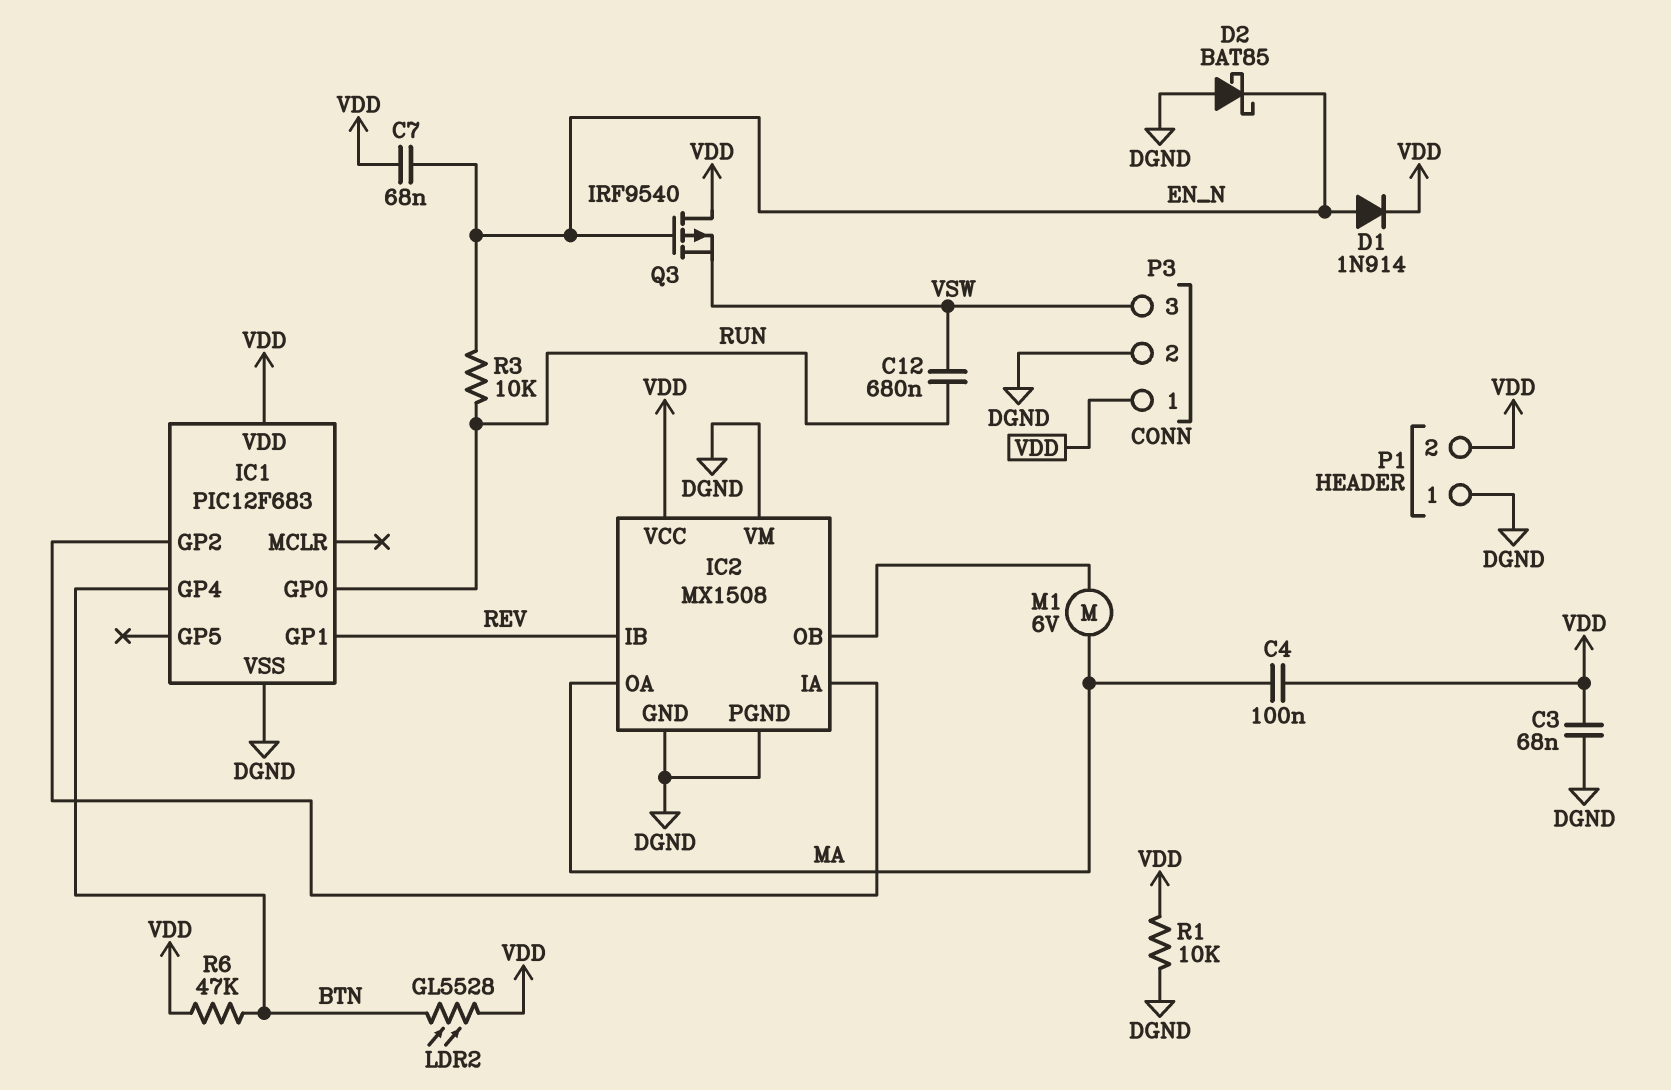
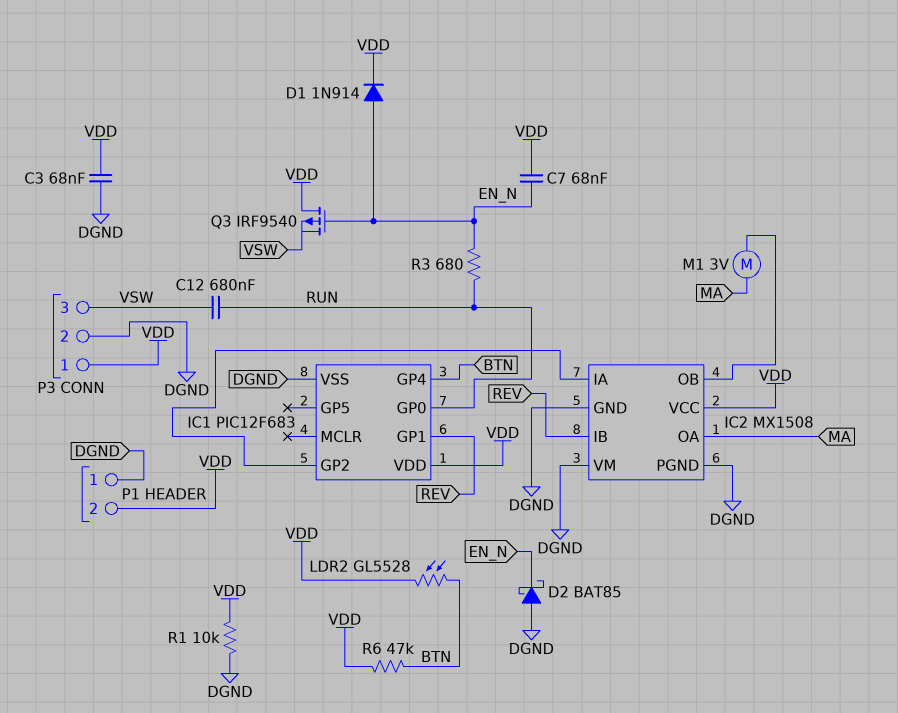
C4: 100nF (MA, VDD) -> none
M1: motor 6V (IC2/OB, MA) -> motor 3V (IC2/OB, MA)
R3: 10k (EN_N, RUN) -> 680 (EN_N, RUN)

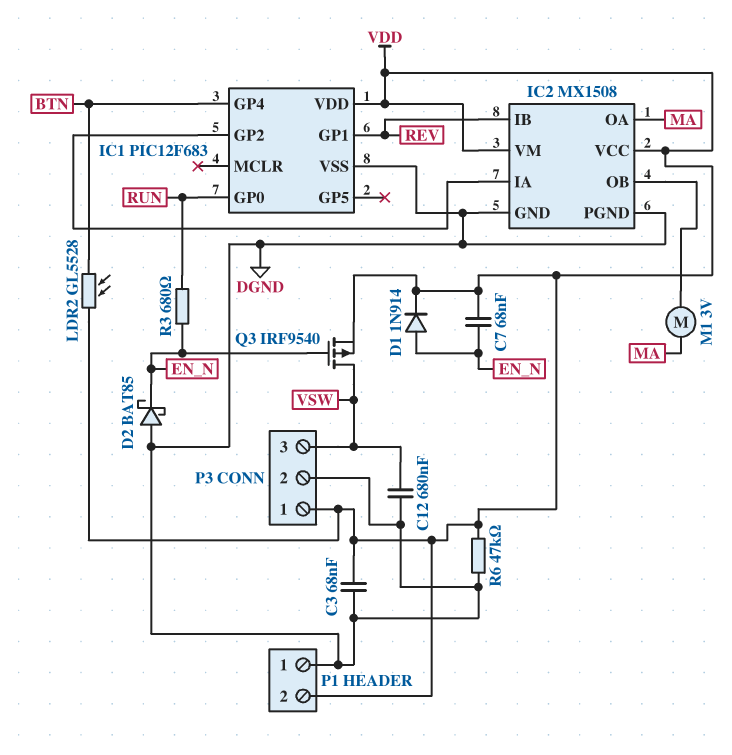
C12: 680nF (RUN, VSW) -> 680nF (DGND, VSW)
IC2 pin VM: DGND -> VDD
Q3: PMOS IRF9540 (G EN_N, D VDD, S VSW) -> PMOS IRF9540 (G EN_N, D VSW, S VDD)
R1: 10k (DGND, VDD) -> none
R6: 47k (BTN, VDD) -> 47k (DGND, VDD)

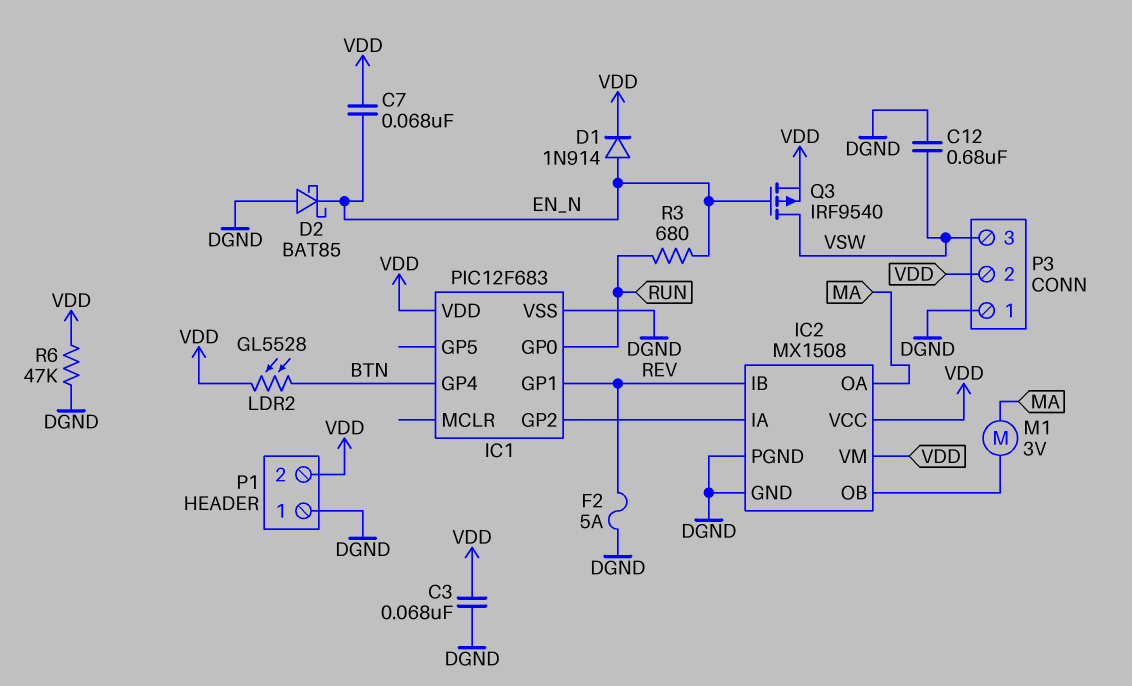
F2: none -> 5A (DGND, REV)
P3 pin 1: VDD -> DGND
P3 pin 2: DGND -> VDD

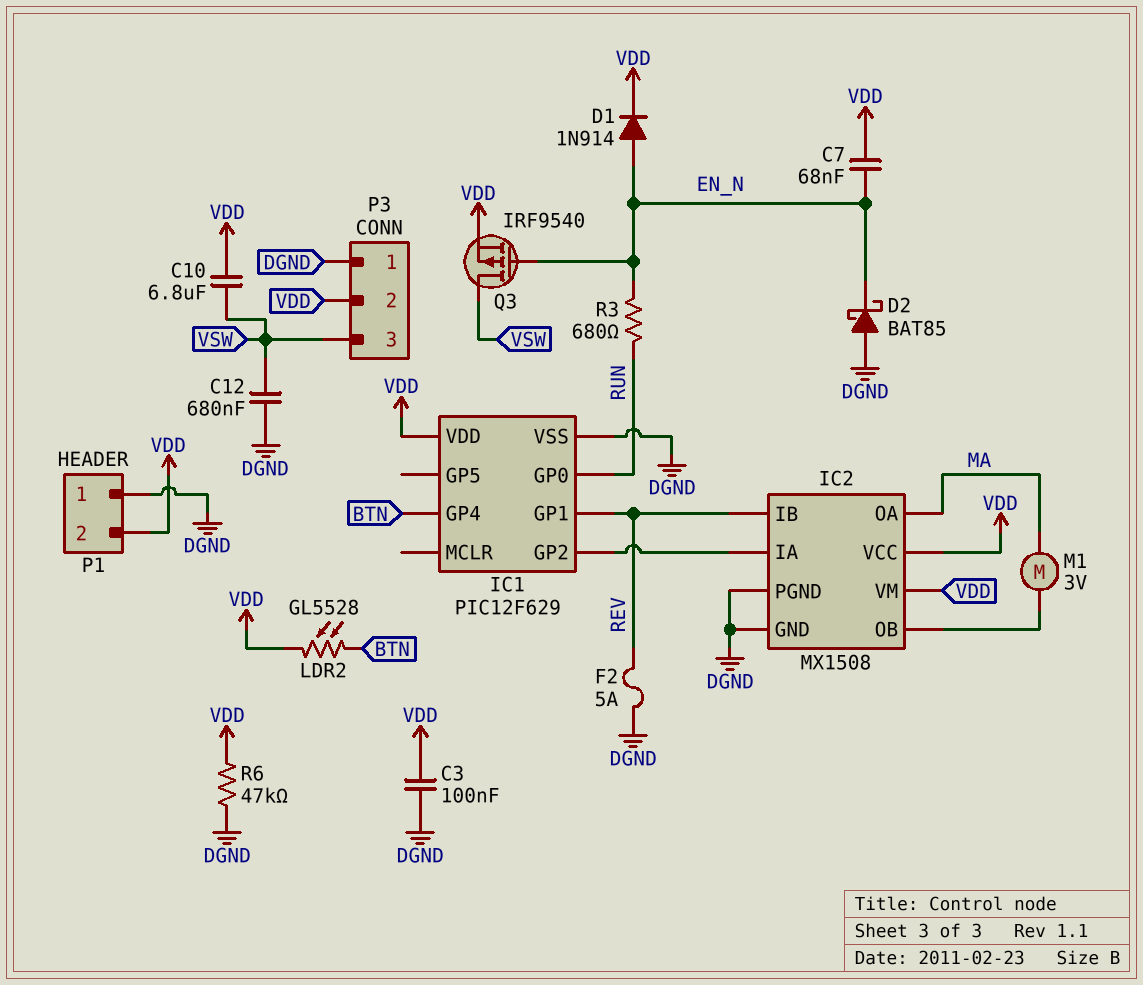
C3: 68nF (DGND, VDD) -> 100nF (DGND, VDD)
C10: none -> 6.8uF (VDD, VSW)
IC1: PIC12F683 -> PIC12F629

